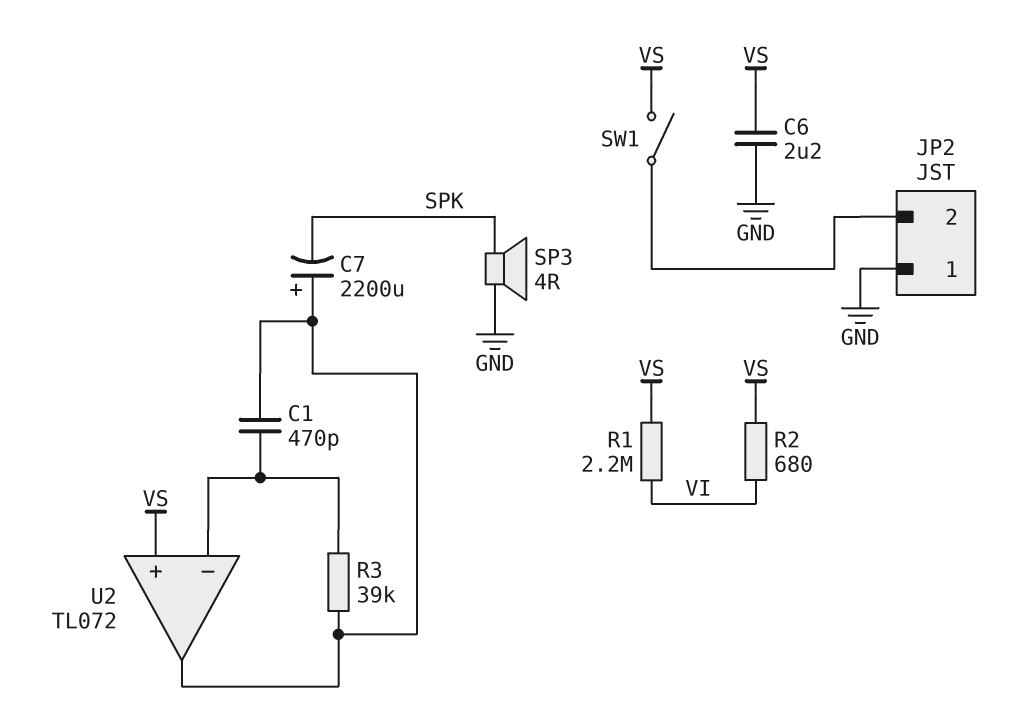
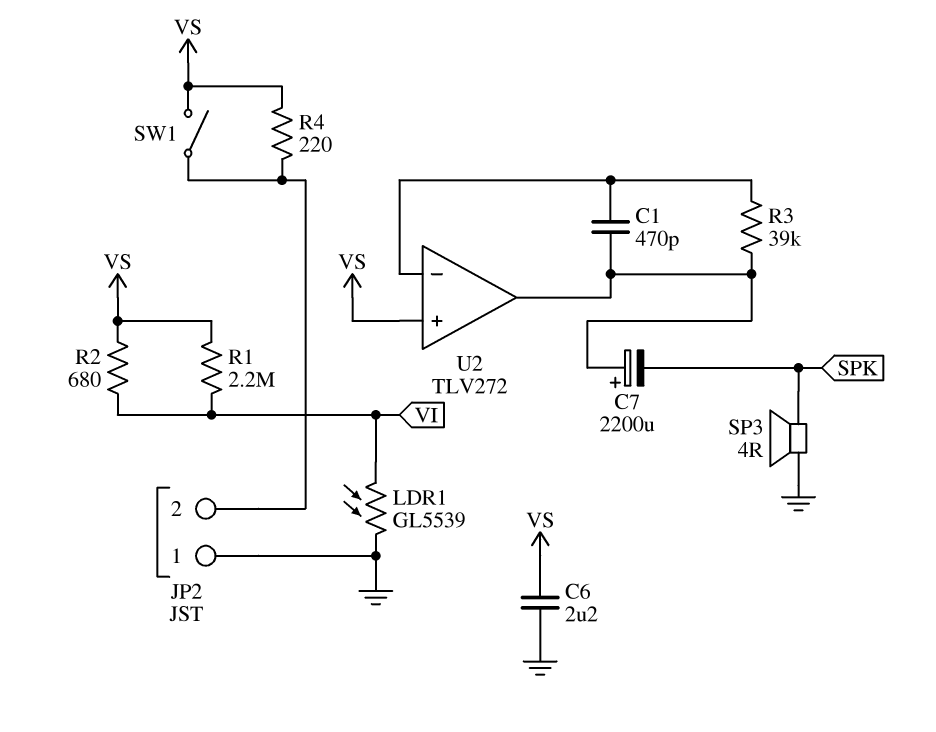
LDR1: none -> GL5539 (GND, VI)
R4: none -> 220 (JP2/2, VS)
U2: TL072 -> TLV272

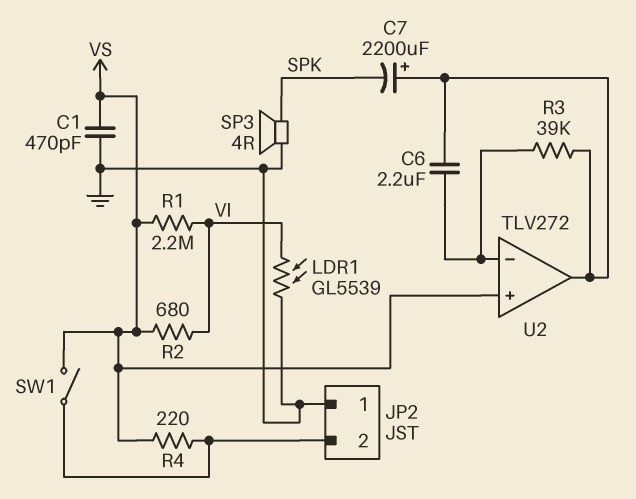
C1: 470pF (U2/in-, U2/out) -> 470pF (GND, VS)
C6: 2.2uF (GND, VS) -> 2.2uF (U2/in-, U2/out)

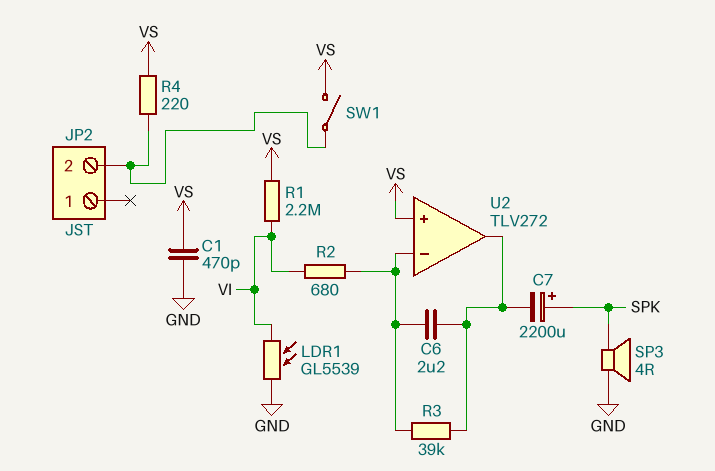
C7: 2200uF (plus U2/out, minus SPK) -> 2200uF (plus SPK, minus U2/out)
JP2 pin 1: GND -> none
R2: 680 (VI, VS) -> 680 (U2/in-, VI)

